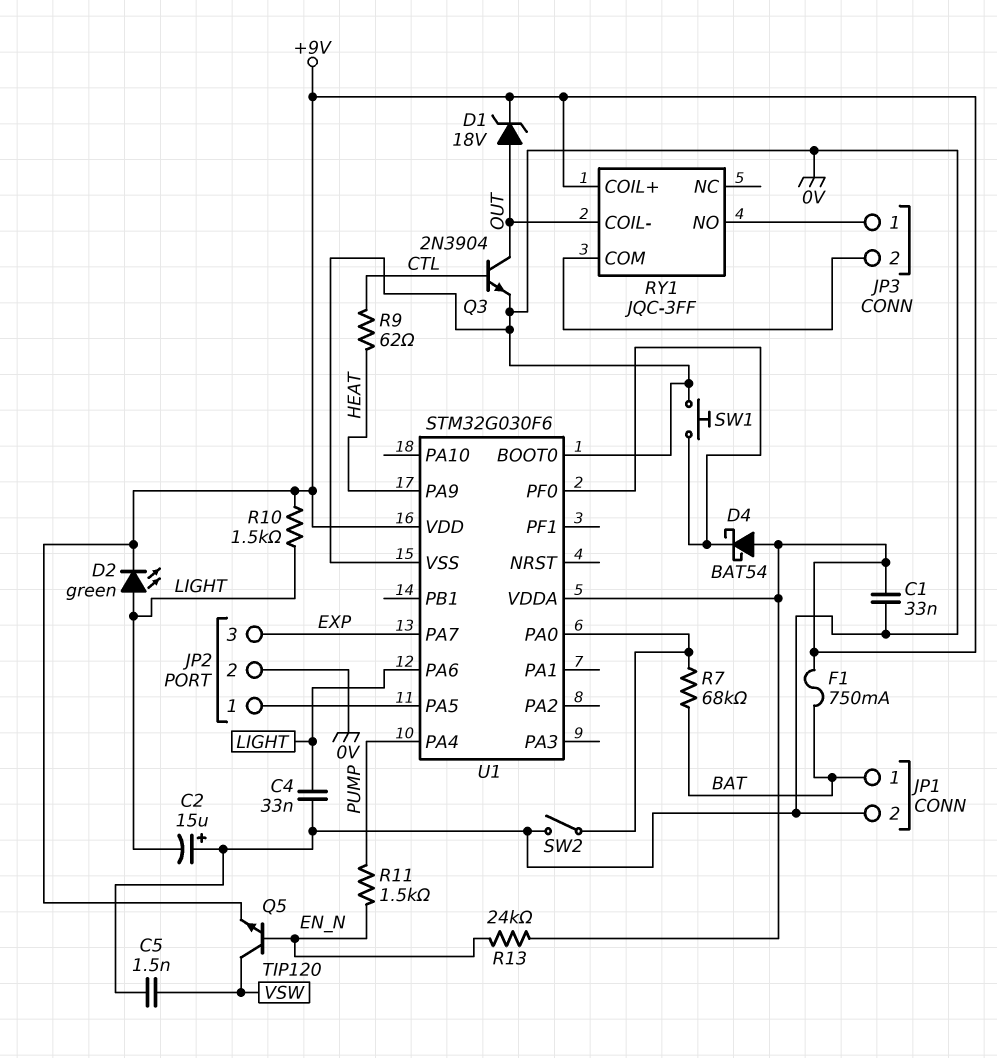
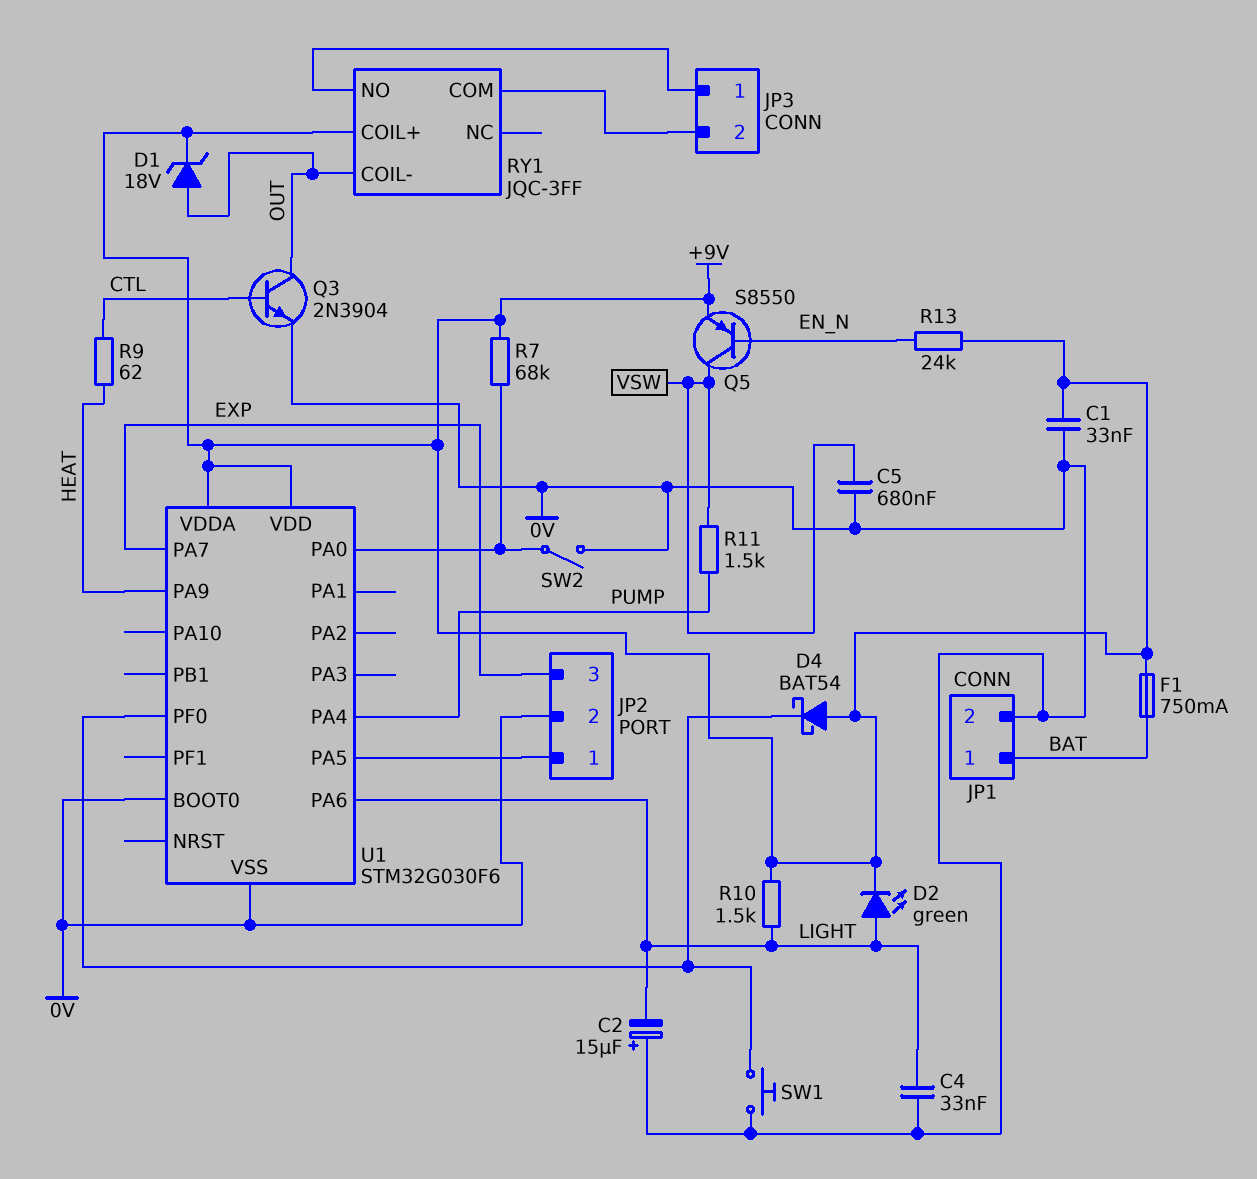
C5: 1.5nF (0V, VSW) -> 680nF (0V, VSW)
Q5: NPN TIP120 (B EN_N, C VSW, E +9V) -> PNP S8550 (B EN_N, C VSW, E +9V)
R7: 68k (BAT, U1/PA0) -> 68k (+9V, U1/PA0)
R11: 1.5k (EN_N, PUMP) -> 1.5k (PUMP, VSW)

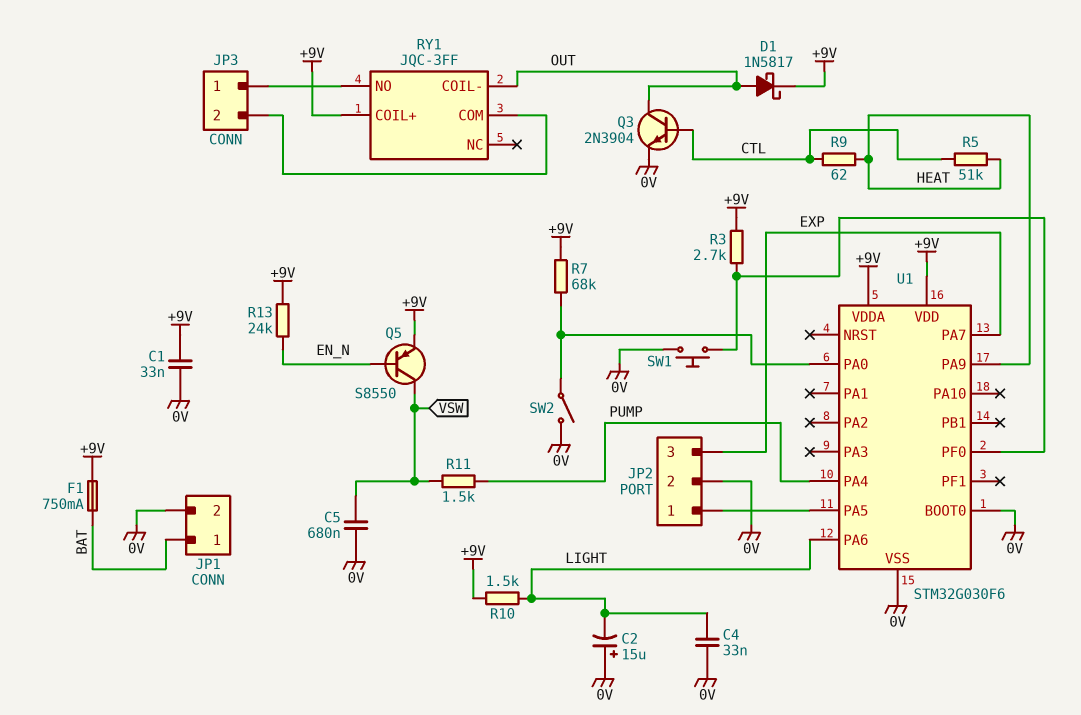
D1: zener 18V (A OUT, K +9V) -> schottky 1N5817 (A OUT, K +9V)
D2: LED green (A LIGHT, K +9V) -> none
D4: schottky BAT54 (A +9V, K U1/PF0) -> none
R3: none -> 2.7k (+9V, U1/PF0)
R5: none -> 51k (CTL, HEAT)

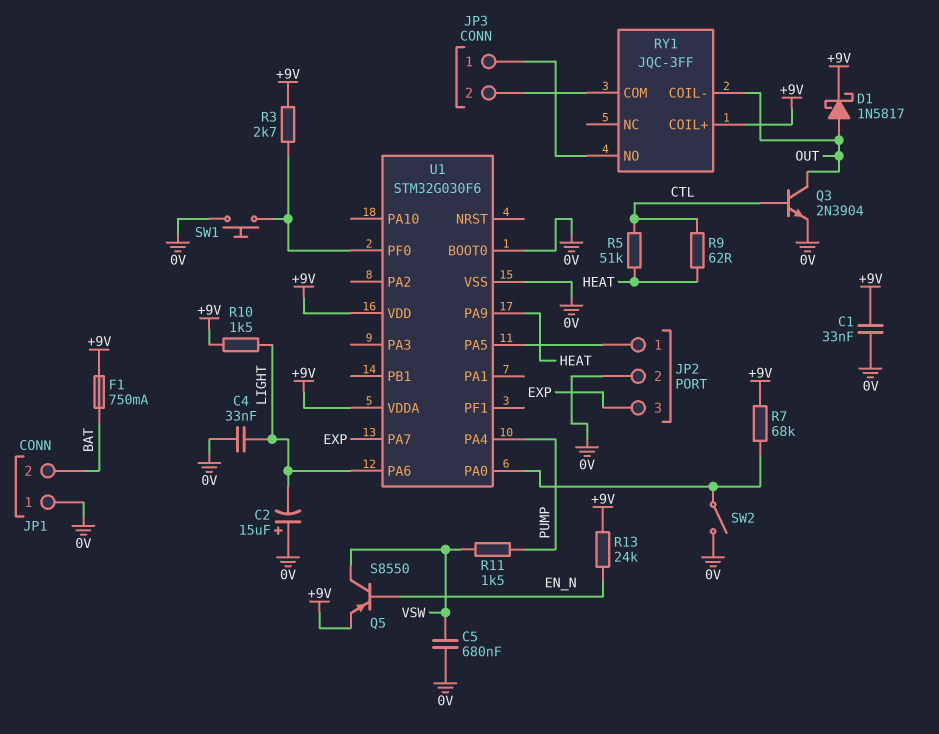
JP1 pin 1: BAT -> 0V
JP1 pin 2: 0V -> BAT

